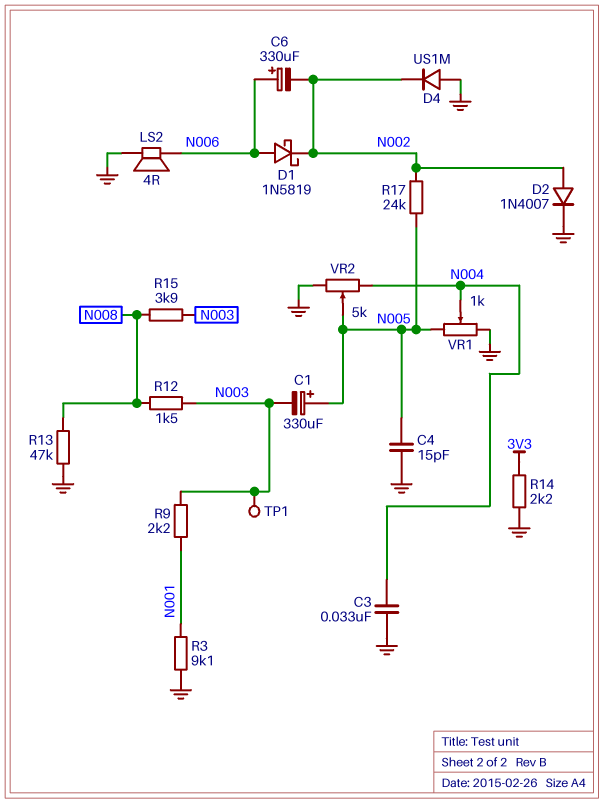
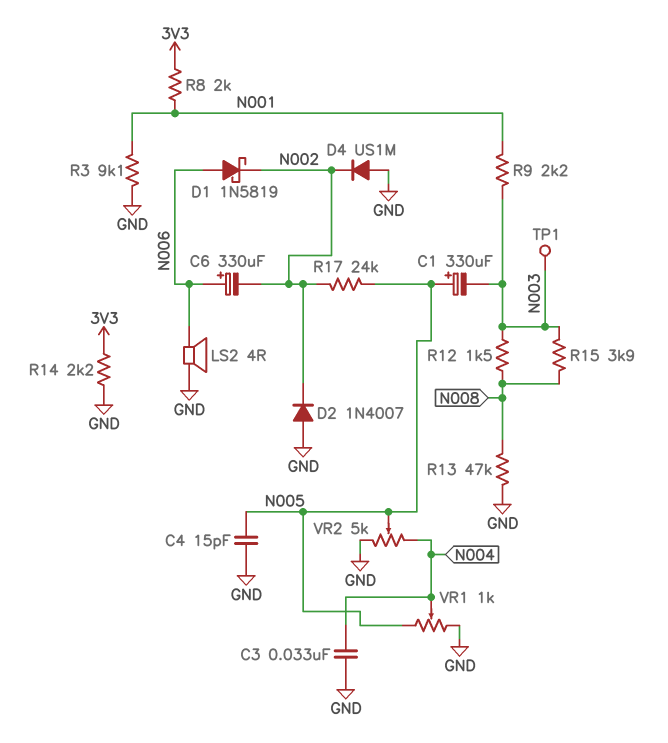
D2: diode 1N4007 (A N002, K GND) -> diode 1N4007 (A GND, K N002)
R8: none -> 2k (3V3, N001)

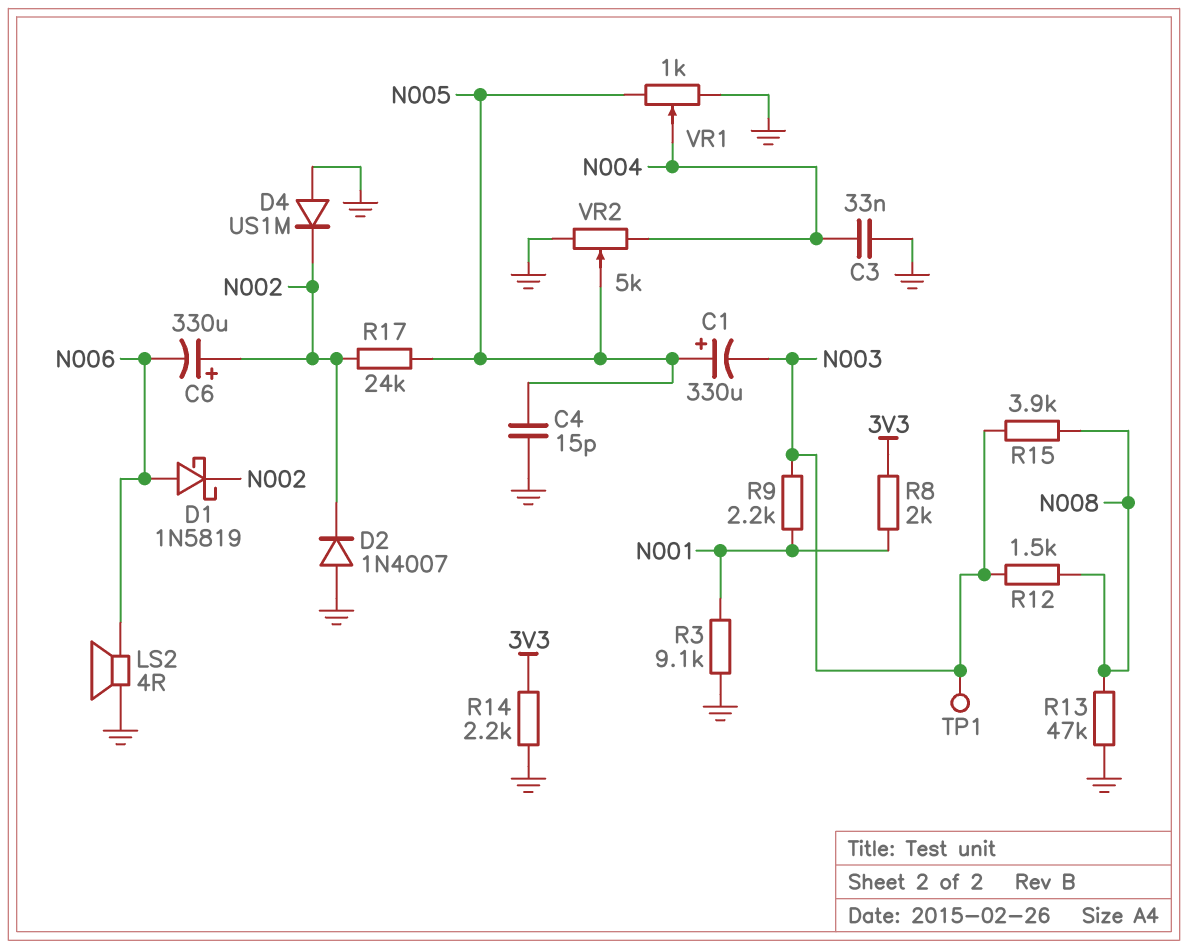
C6: 330uF (plus N006, minus N002) -> 330uF (plus N002, minus N006)

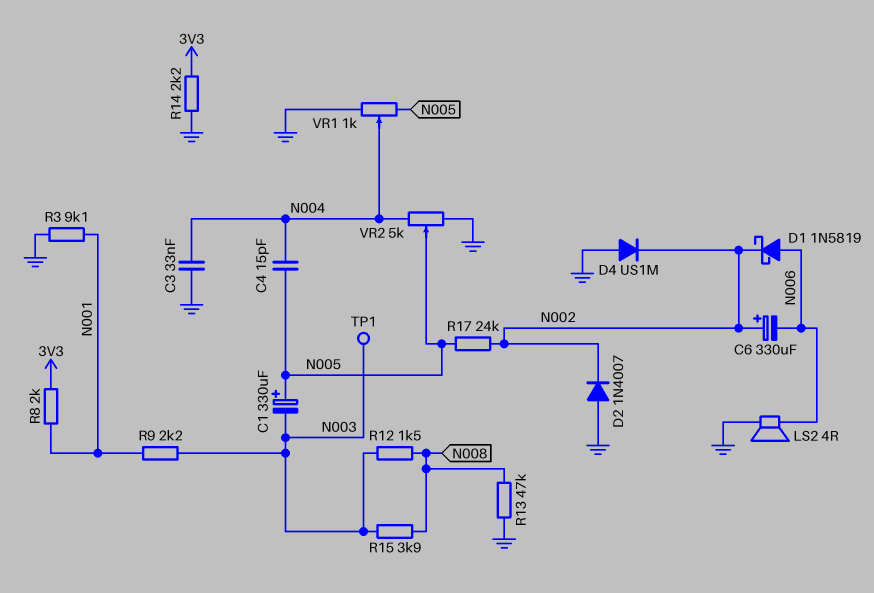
C4: 15pF (GND, N005) -> 15pF (N004, N005)

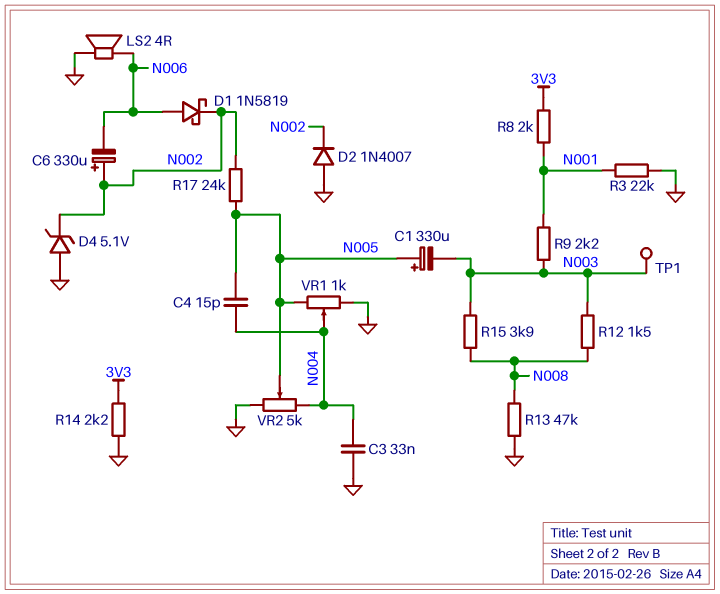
D4: diode US1M (A GND, K N002) -> zener 5.1V (A GND, K N002)
R3: 9.1k (GND, N001) -> 22k (GND, N001)

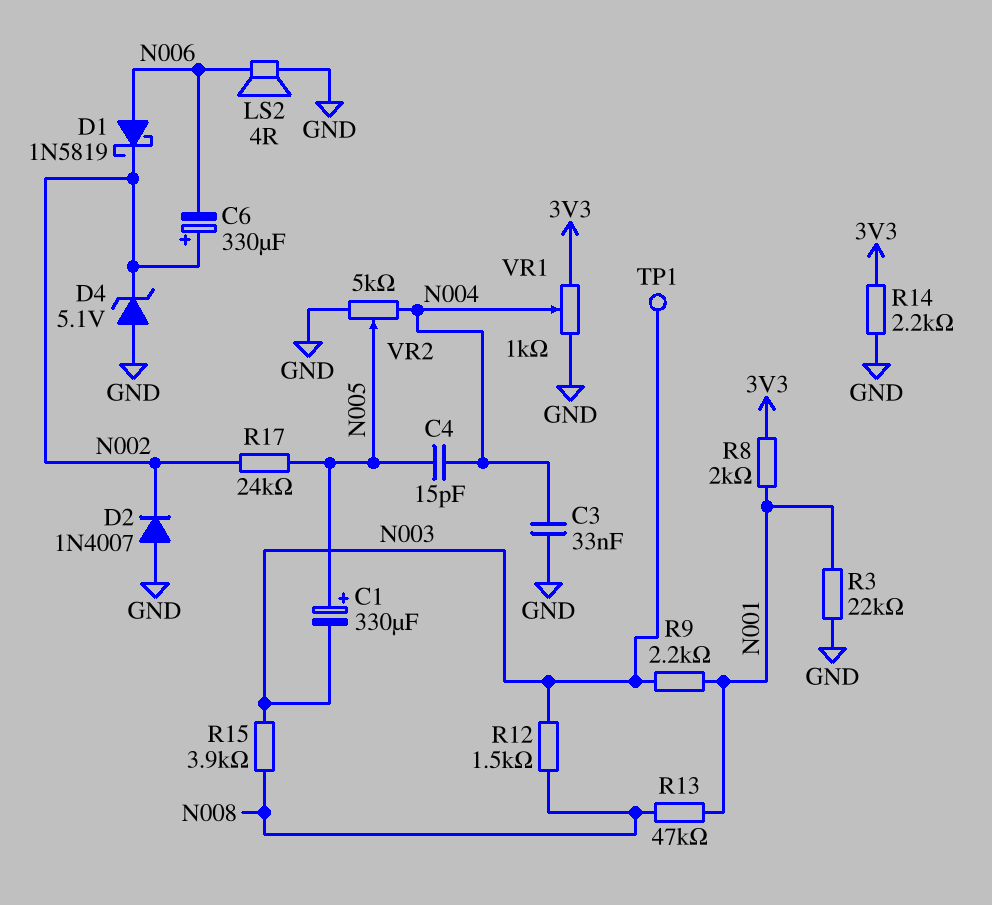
R13: 47k (GND, N008) -> 47k (N001, N008)
VR1: 1k (GND, N005, wiper N004) -> 1k (3V3, GND, wiper N004)

